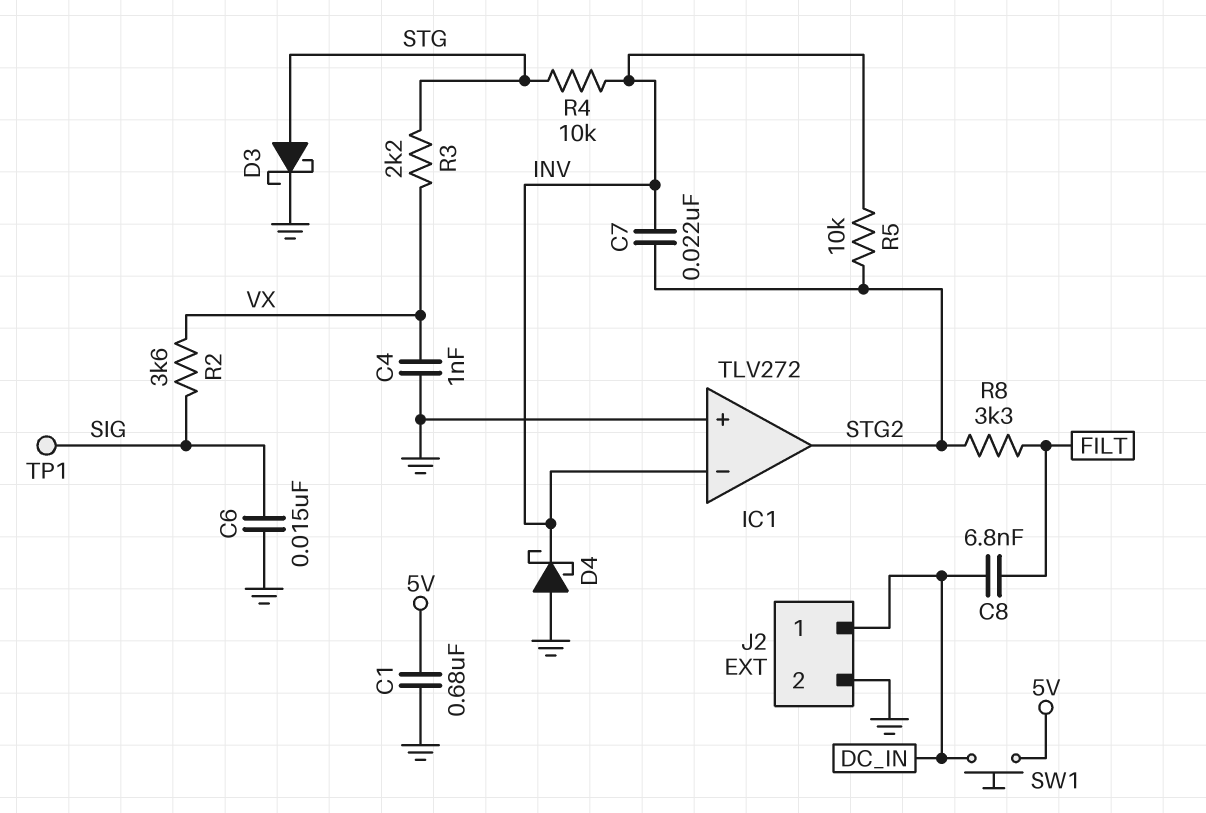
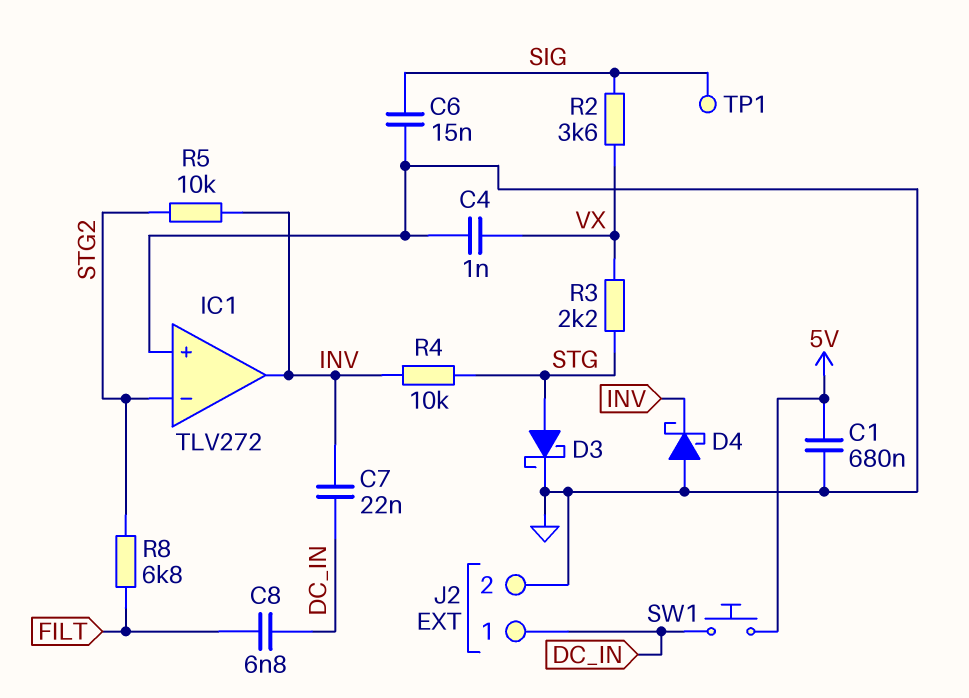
C7: 22nF (INV, STG2) -> 22nF (DC_IN, INV)
IC1 pin in-: INV -> STG2
IC1 pin out: STG2 -> INV
R8: 3.3k (FILT, STG2) -> 6.8k (FILT, STG2)

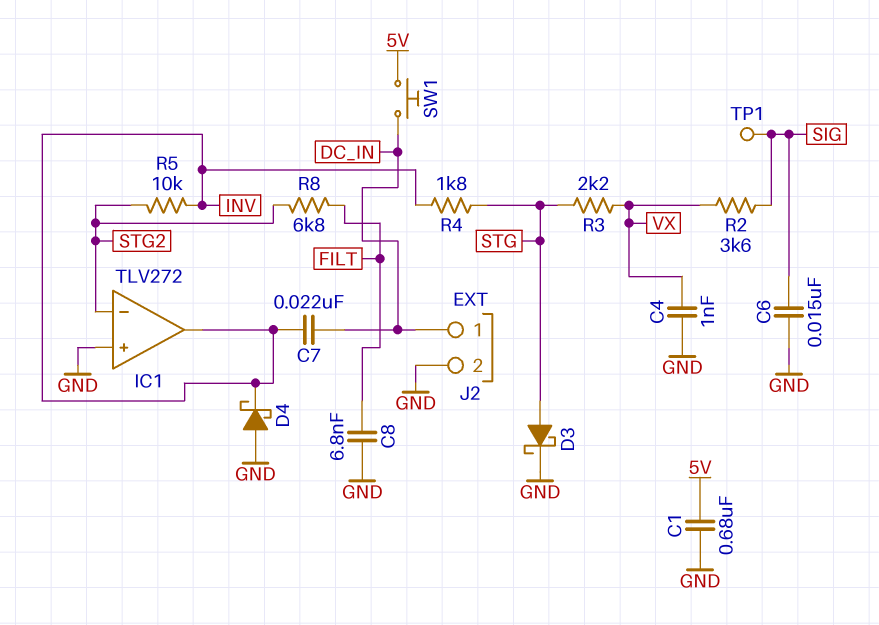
C8: 6.8nF (DC_IN, FILT) -> 6.8nF (FILT, GND)
R4: 10k (INV, STG) -> 1.8k (INV, STG)

